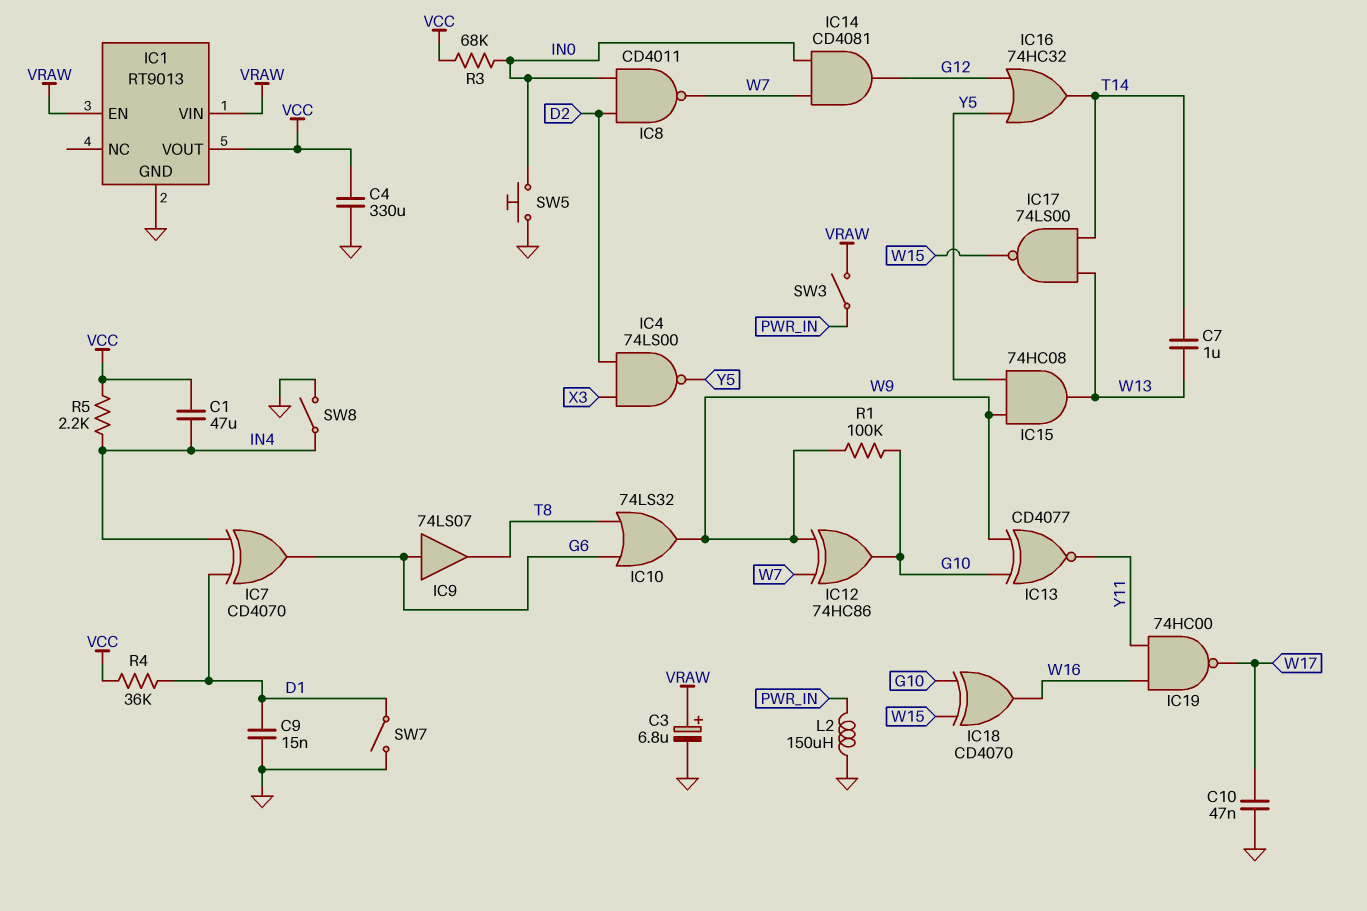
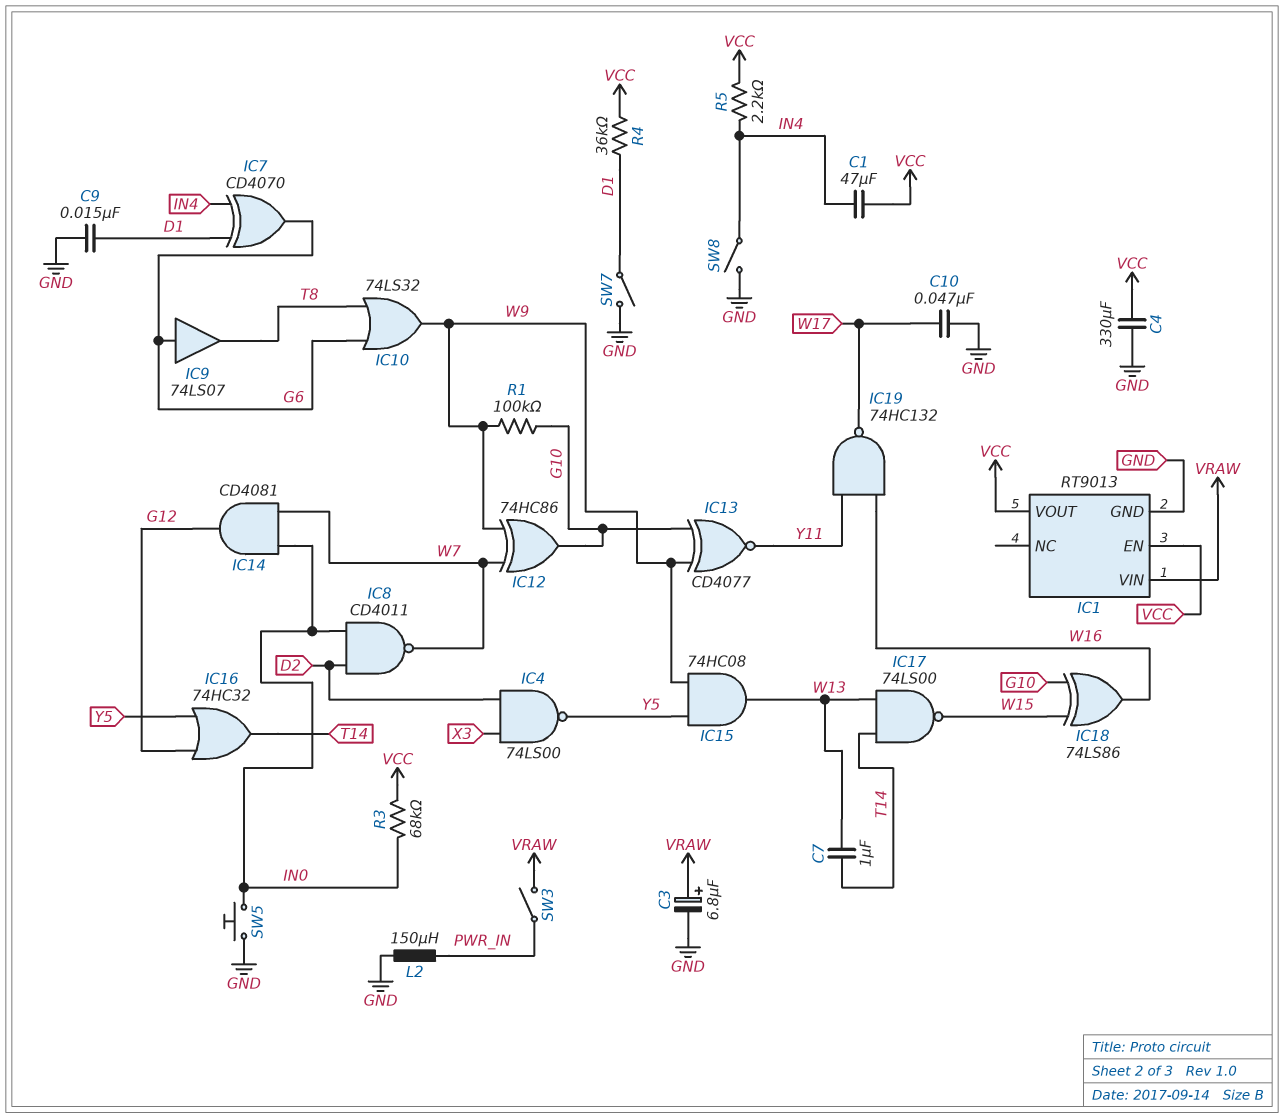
IC1 pin EN: VRAW -> VCC
IC18: XOR CD4070 (in G10, in W15, out W16) -> XOR 74LS86 (in G10, in W15, out W16)
IC19: NAND 74HC00 (in W16, in Y11, out W17) -> NAND 74HC132 (in W16, in Y11, out W17)

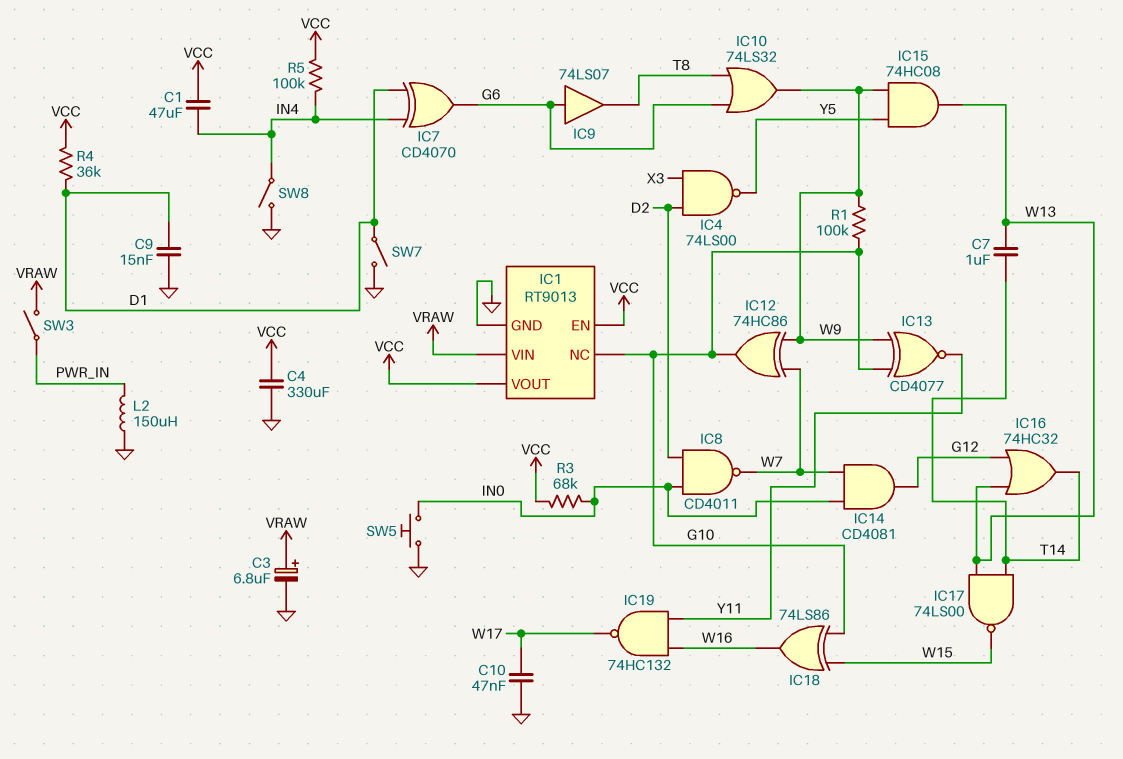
IC1 pin NC: none -> G10
IC16: OR 74HC32 (in G12, in Y5, out T14) -> OR 74HC32 (in G12, in W13, out T14)
R5: 2.2k (IN4, VCC) -> 100k (IN4, VCC)

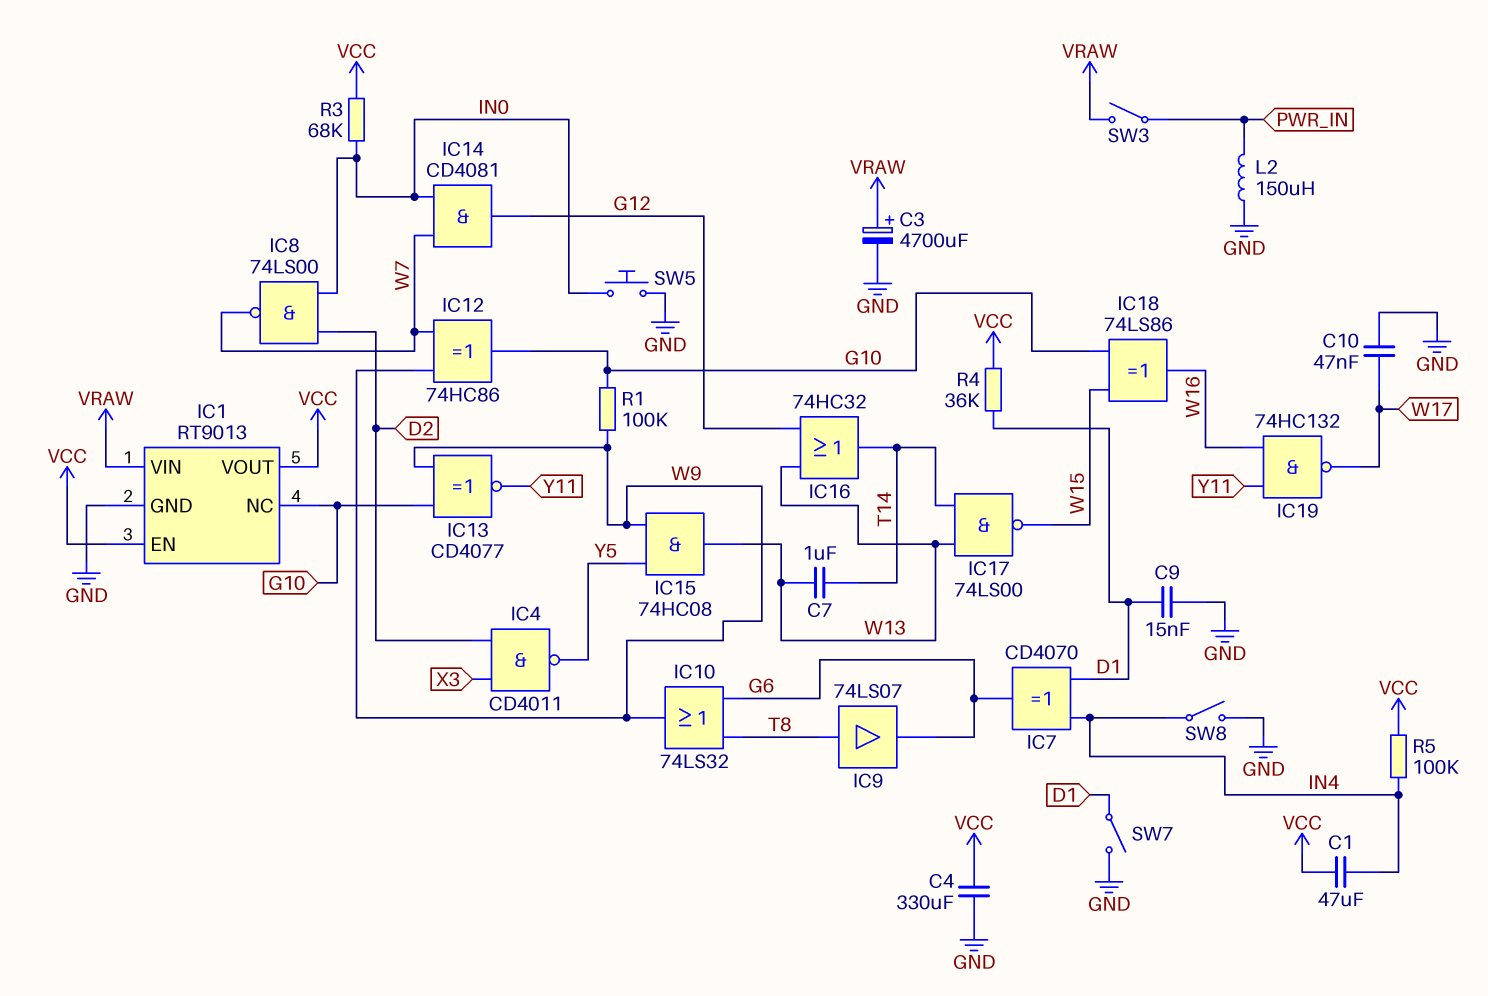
C3: 6.8uF (plus VRAW, minus GND) -> 4700uF (plus VRAW, minus GND)
IC4: NAND 74LS00 (in D2, in X3, out Y5) -> NAND CD4011 (in D2, in X3, out Y5)
IC8: NAND CD4011 (in D2, in IN0, out W7) -> NAND 74LS00 (in D2, in IN0, out W7)
IC9: buffer 74LS07 (in G6, out T8) -> buffer 74LS07 (in T8, out G6)

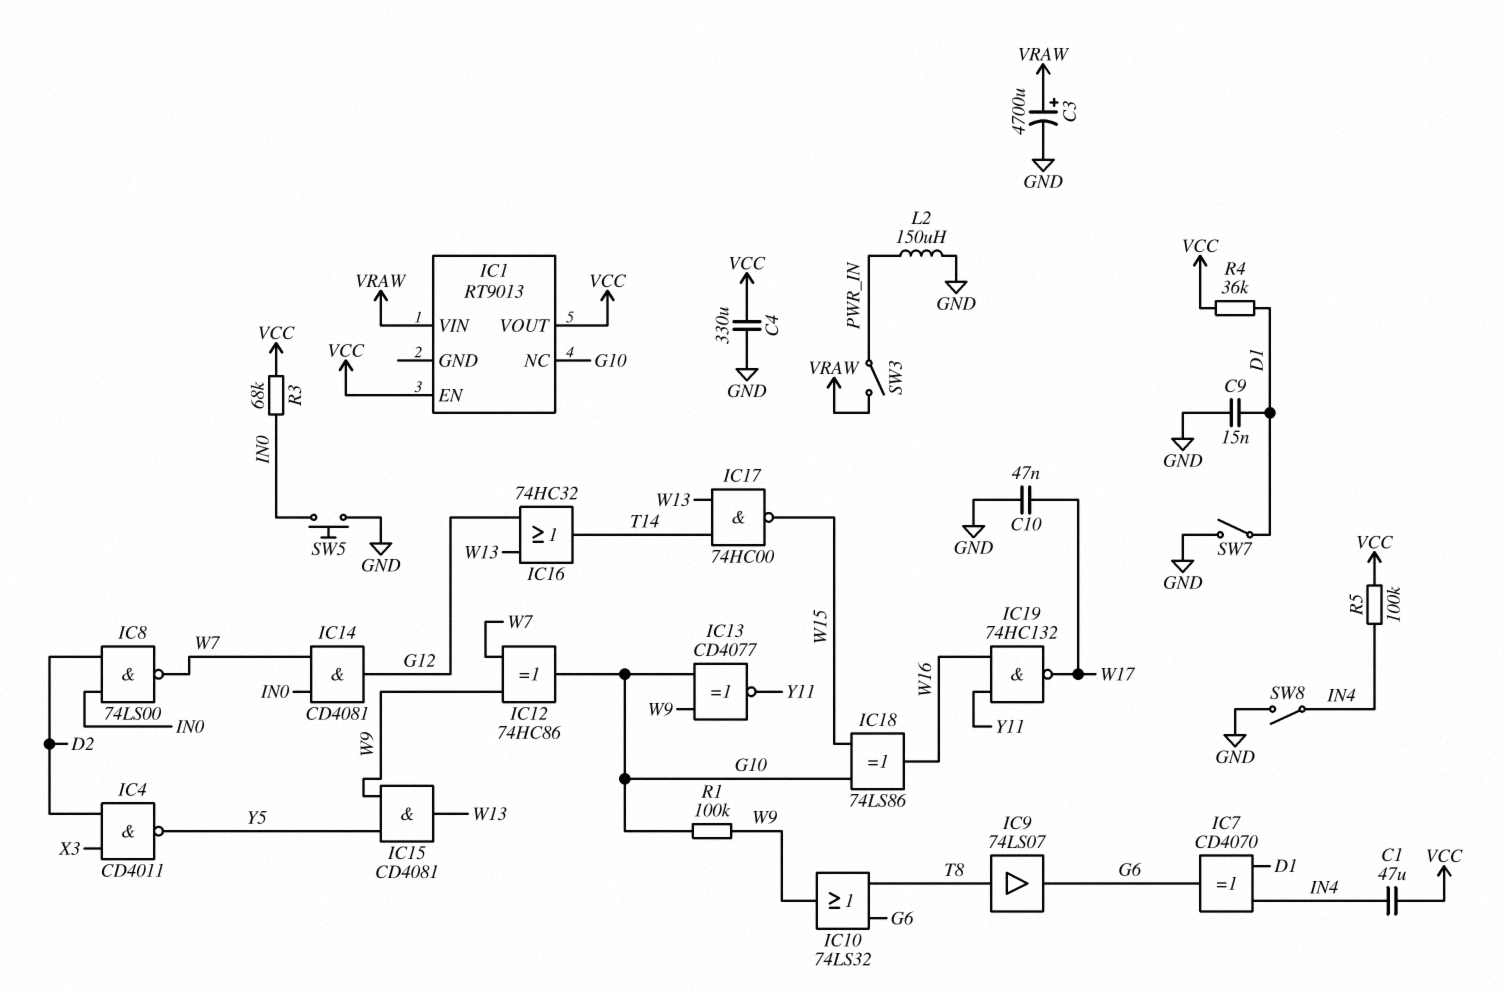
C7: 1uF (T14, W13) -> none
IC1 pin GND: GND -> none
IC15: AND 74HC08 (in W9, in Y5, out W13) -> AND CD4081 (in W9, in Y5, out W13)
IC17: NAND 74LS00 (in T14, in W13, out W15) -> NAND 74HC00 (in T14, in W13, out W15)

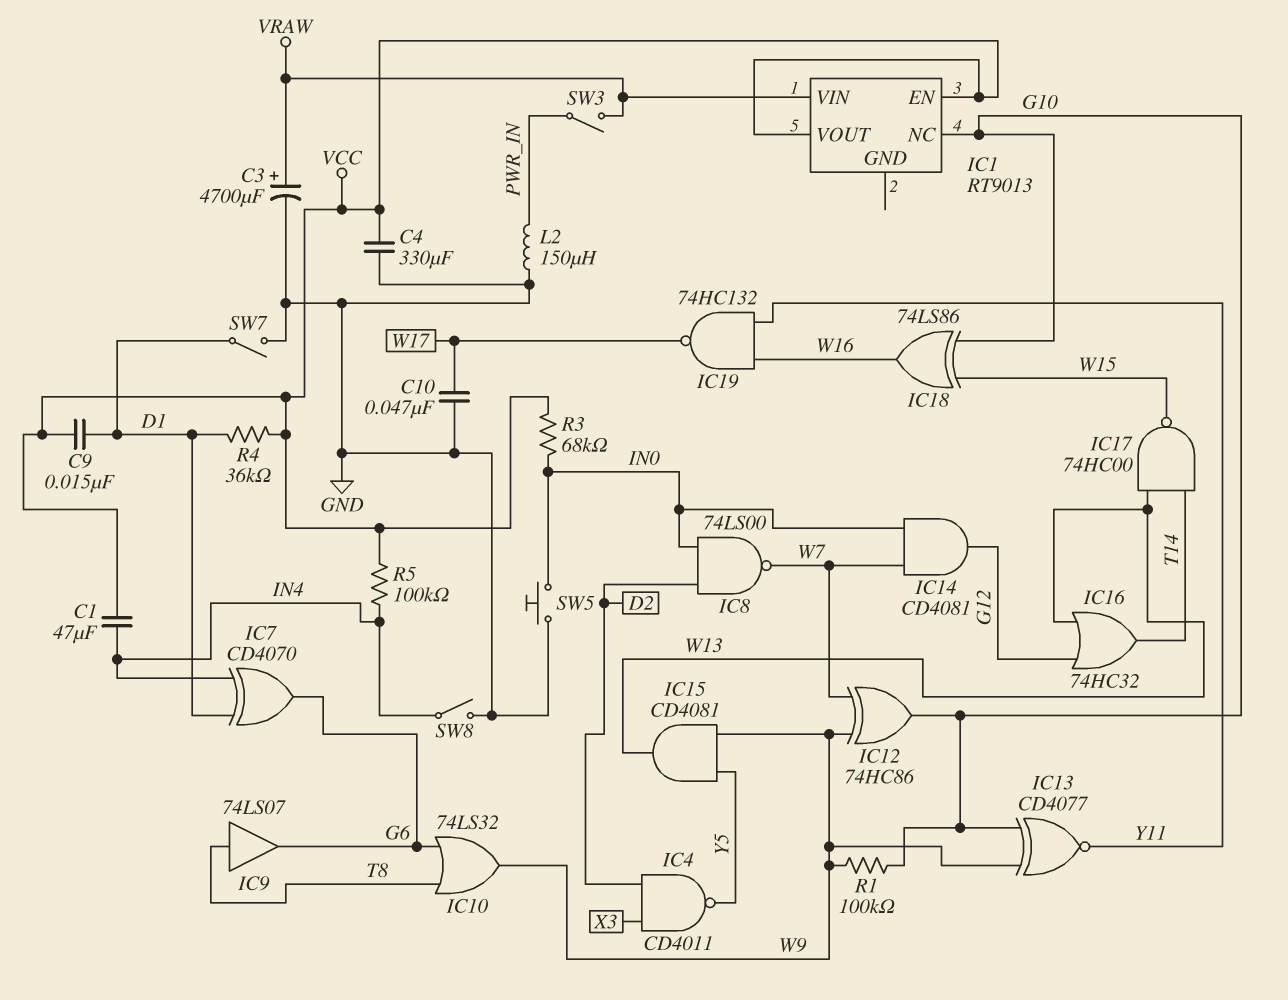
C9: 15nF (D1, GND) -> 15nF (D1, VCC)

